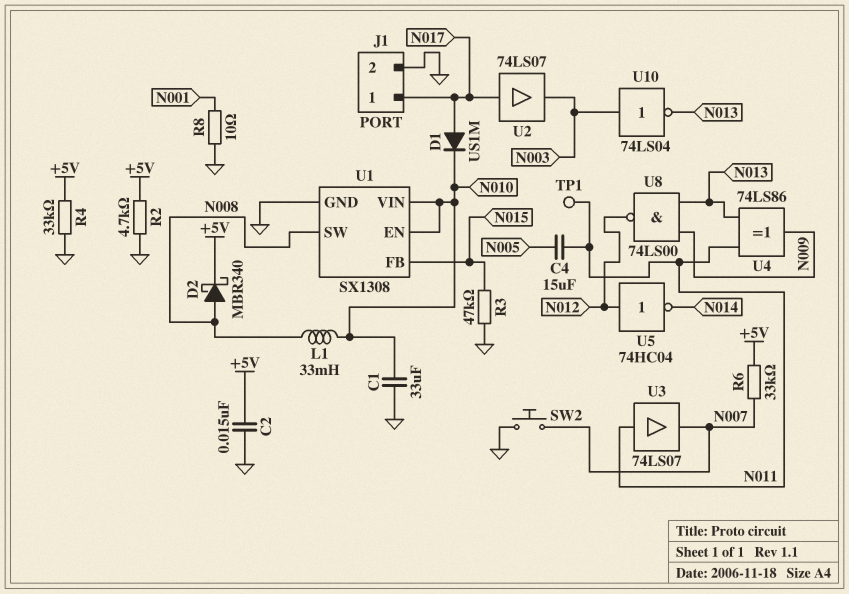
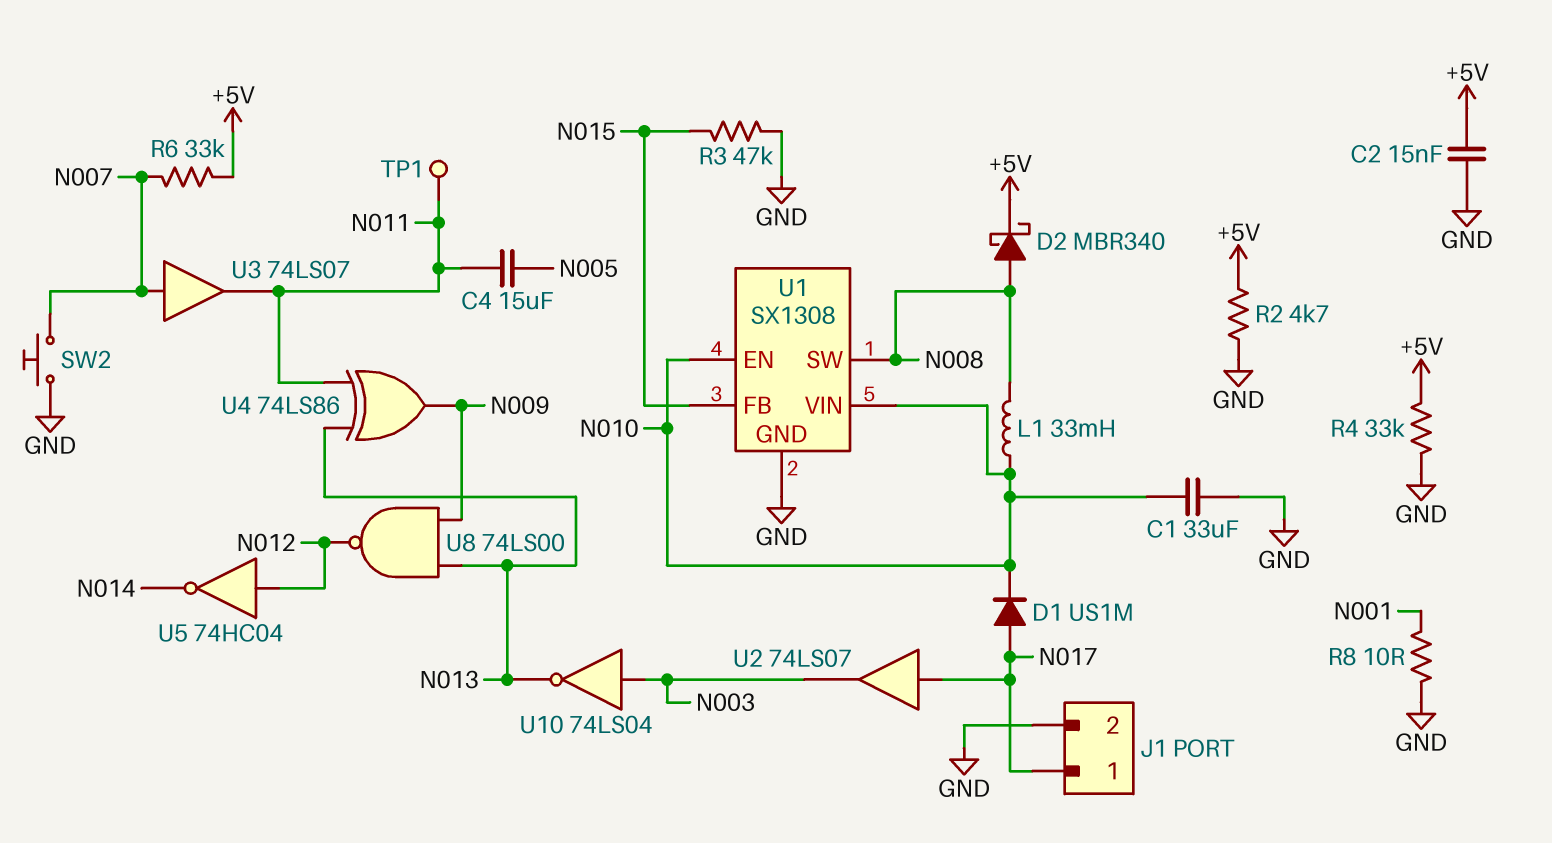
U3: buffer 74LS07 (in N011, out N007) -> buffer 74LS07 (in N007, out N011)

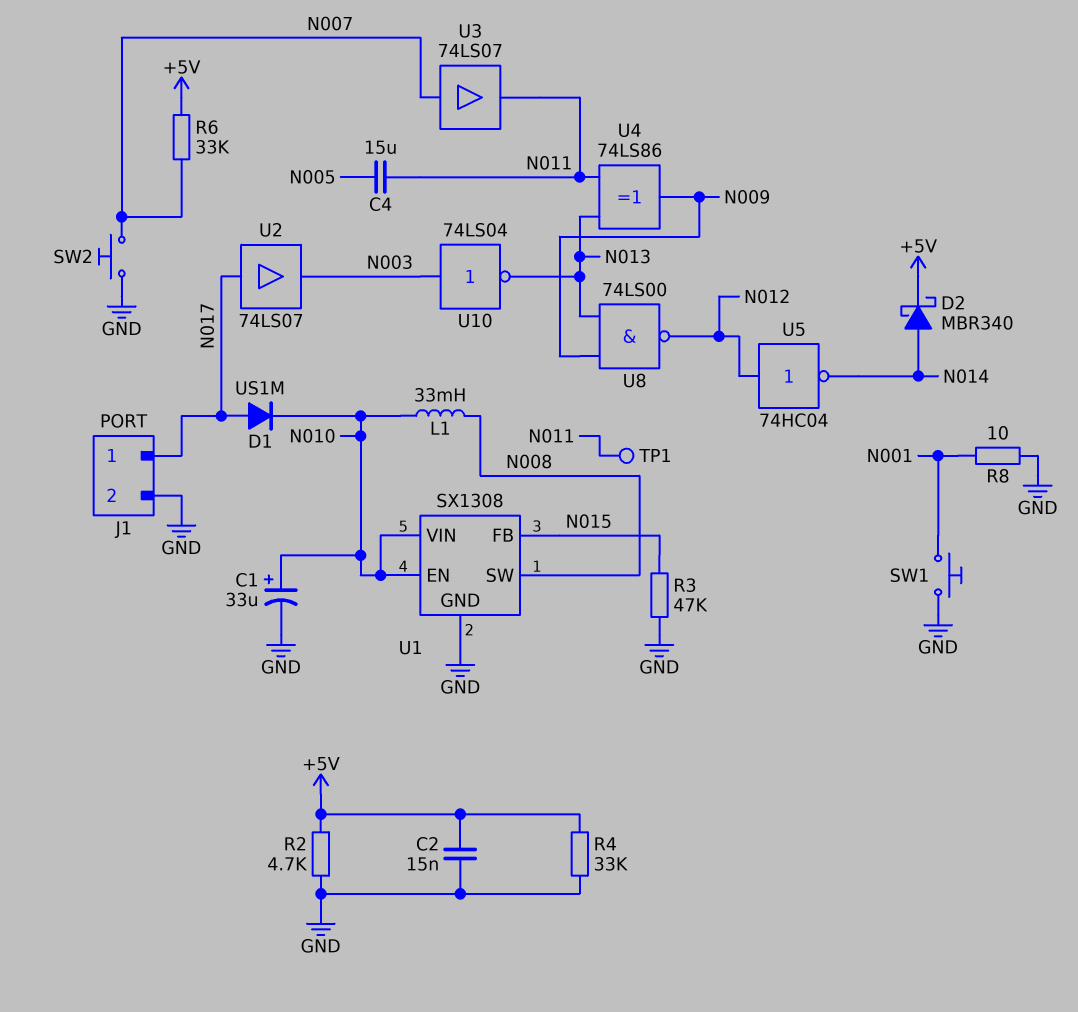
C1: 33uF (GND, N010) -> 33uF (plus N010, minus GND)
D2: schottky MBR340 (A N008, K +5V) -> schottky MBR340 (A N014, K +5V)
SW1: none -> button (GND, N001)

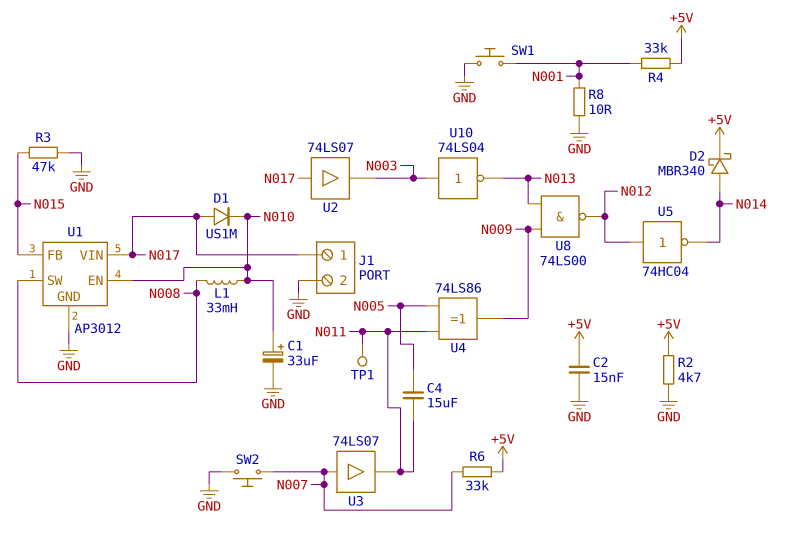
R4: 33k (+5V, GND) -> 33k (+5V, N001)
U1: SX1308 -> AP3012
U1 pin VIN: N010 -> N017
U4: XOR 74LS86 (in N011, in N013, out N009) -> XOR 74LS86 (in N005, in N011, out N009)

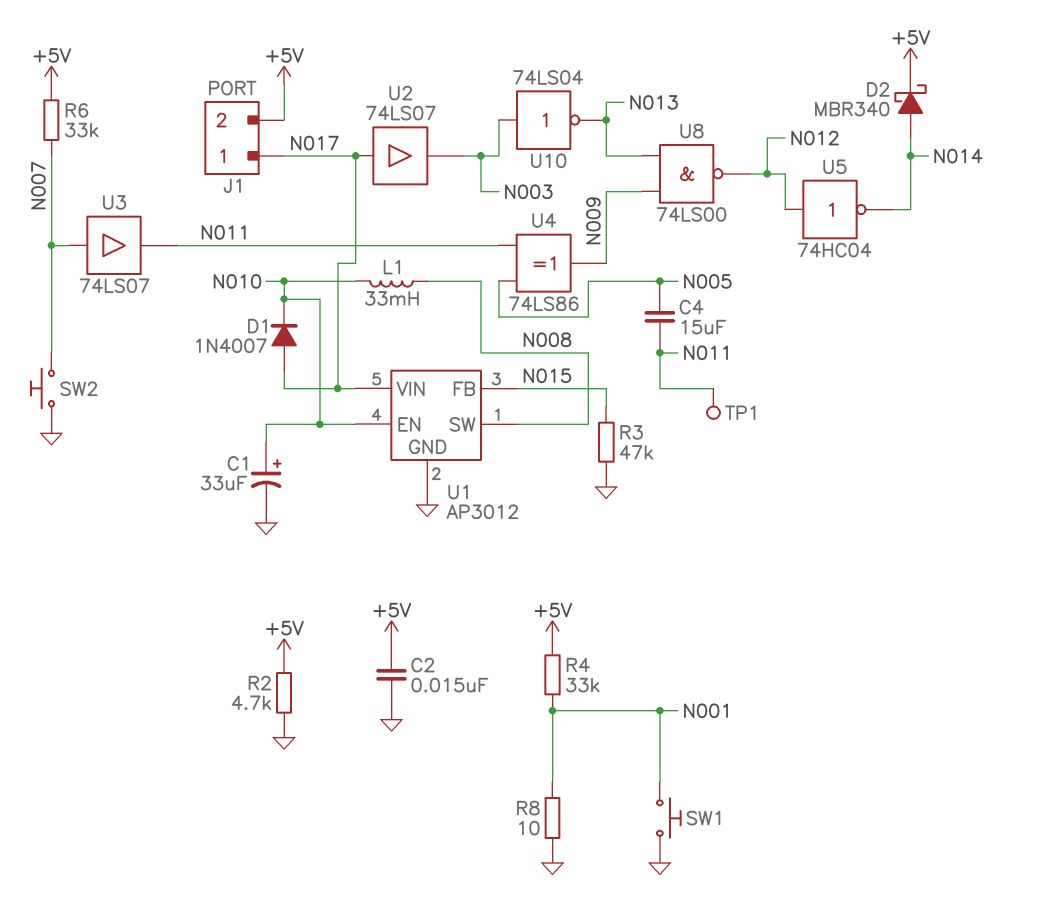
D1: diode US1M (A N017, K N010) -> diode 1N4007 (A N017, K N010)
J1 pin 2: GND -> +5V

